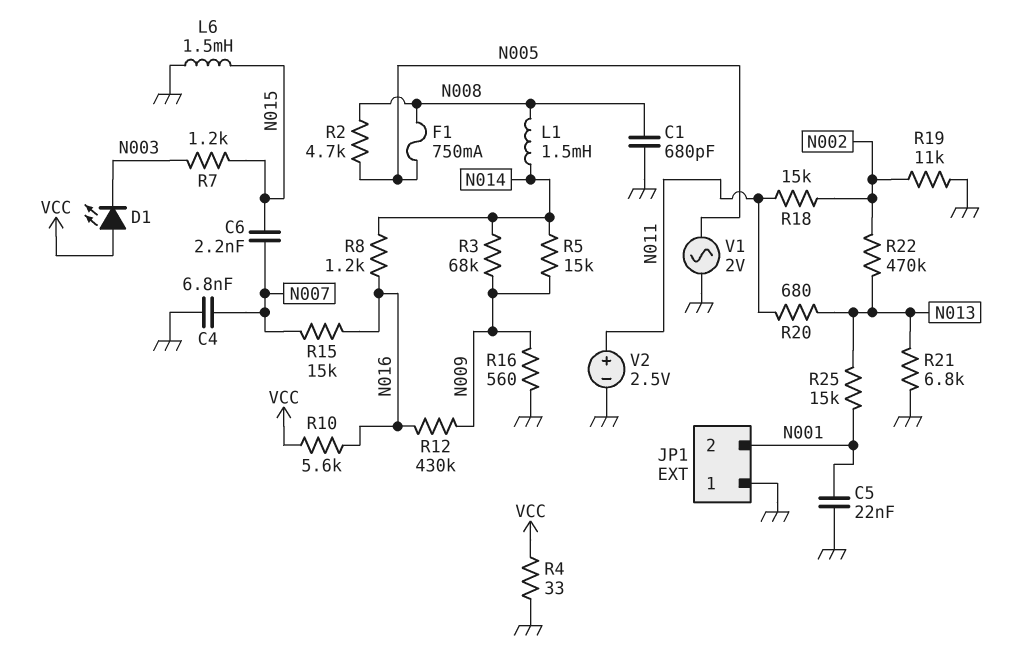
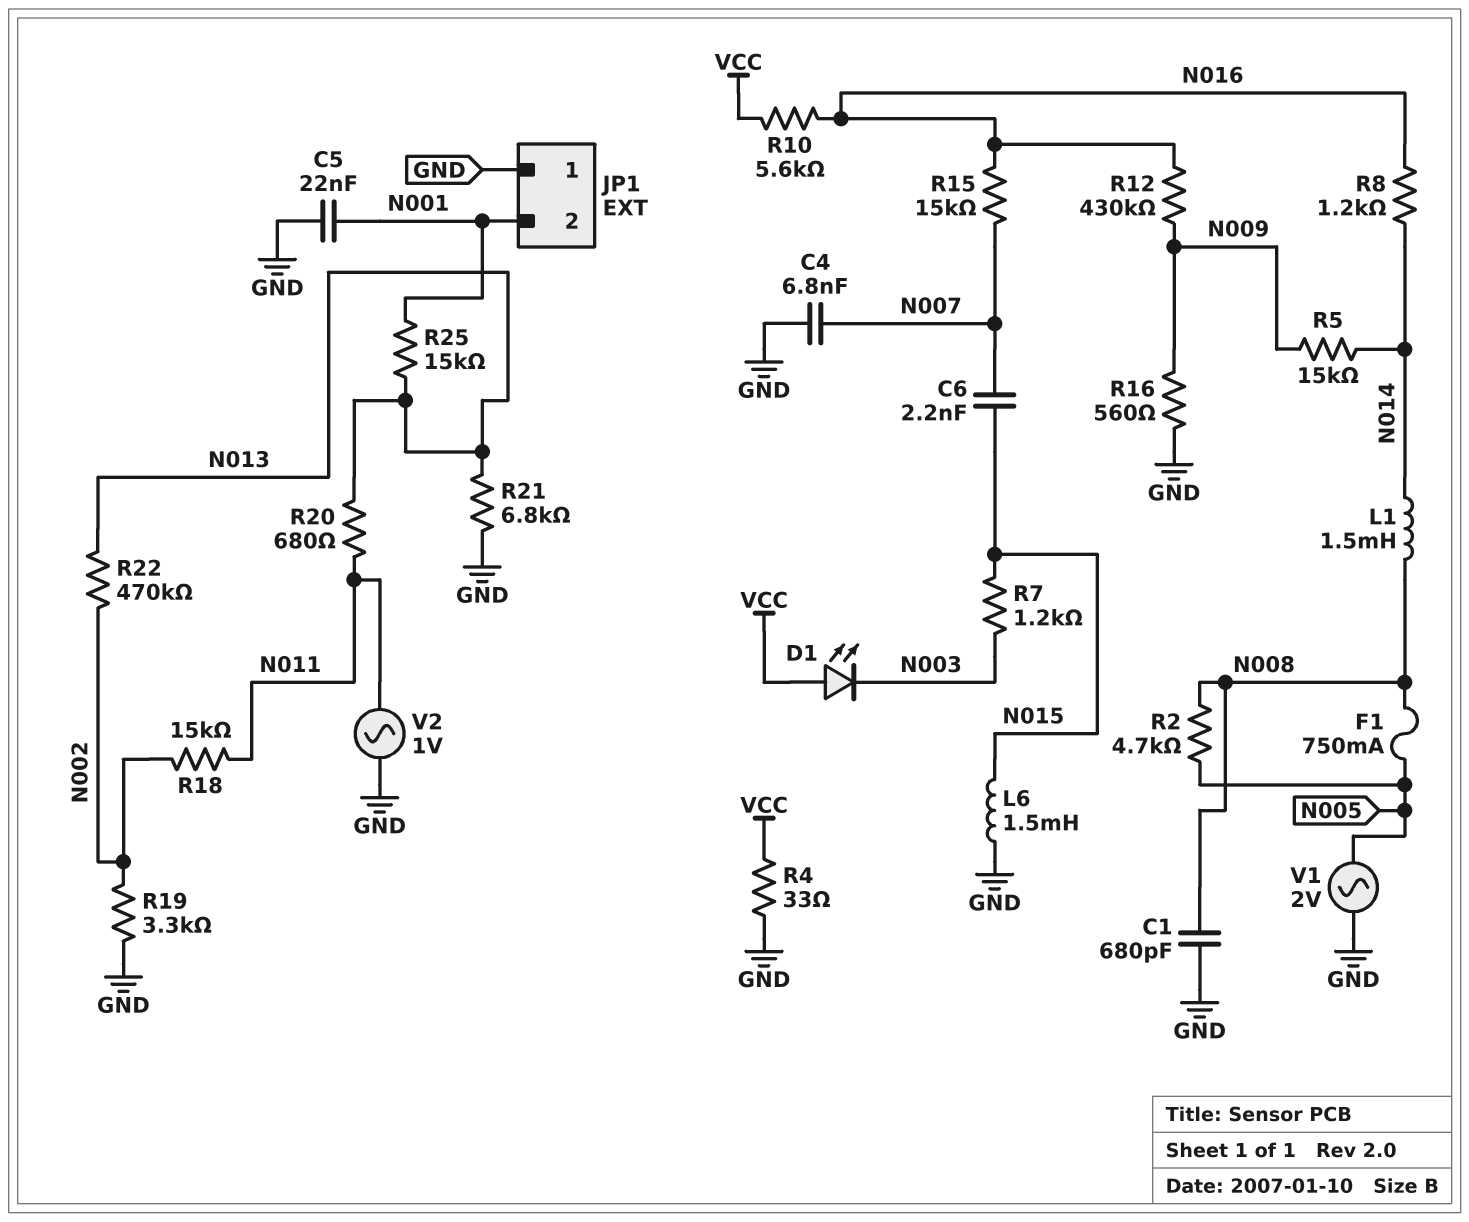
R3: 68k (N009, N014) -> none
R19: 11k (GND, N002) -> 3.3k (GND, N002)
V2: 2.5V (plus N011, minus GND) -> AC 1V (GND, N011)

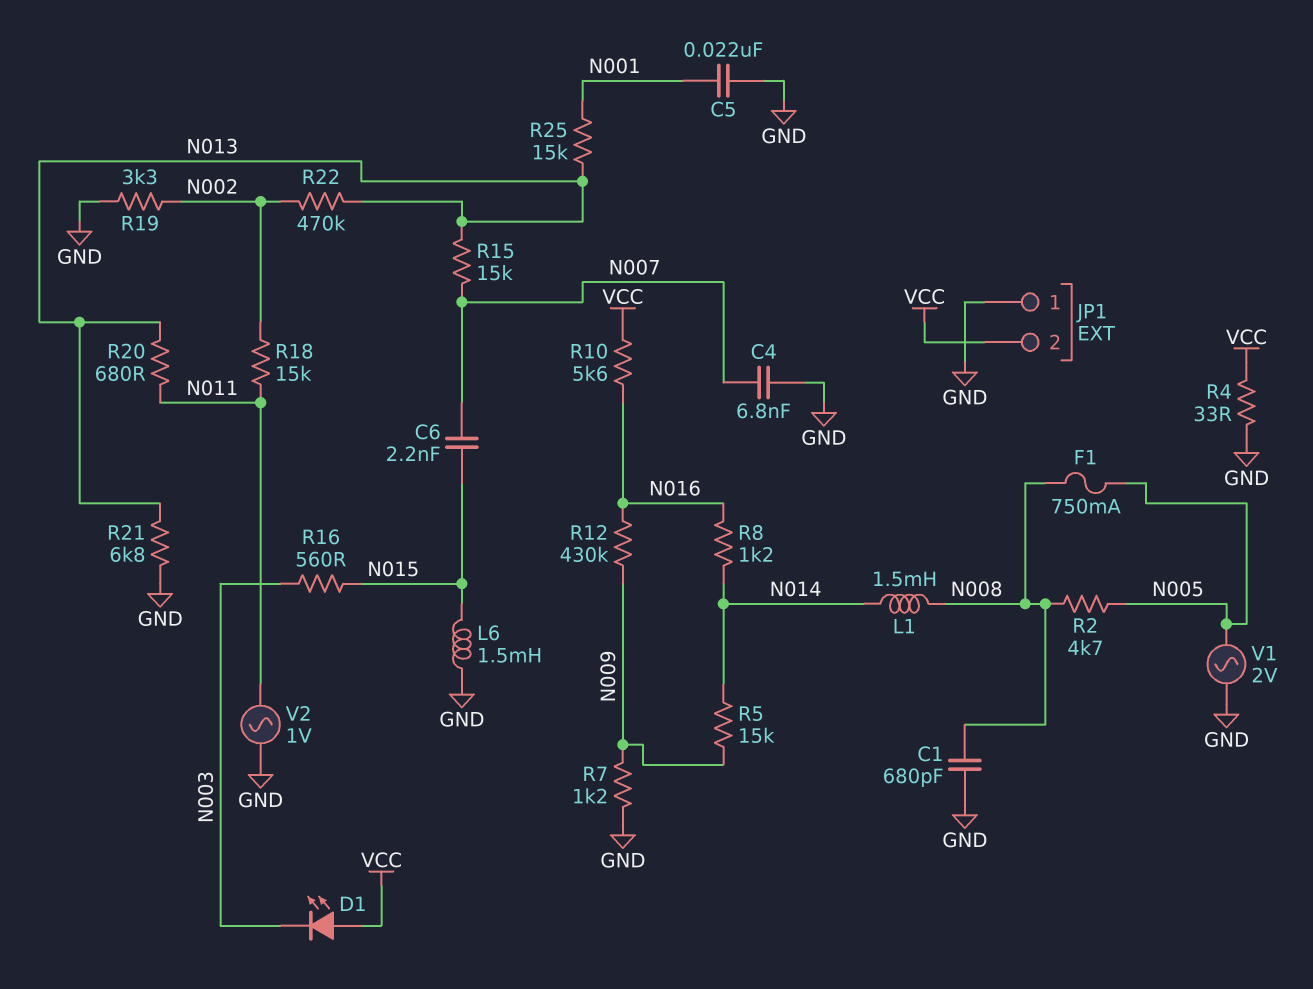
JP1 pin 2: N001 -> VCC
R7: 1.2k (N003, N015) -> 1.2k (GND, N009)
R15: 15k (N007, N016) -> 15k (N007, N013)
R16: 560 (GND, N009) -> 560 (N003, N015)

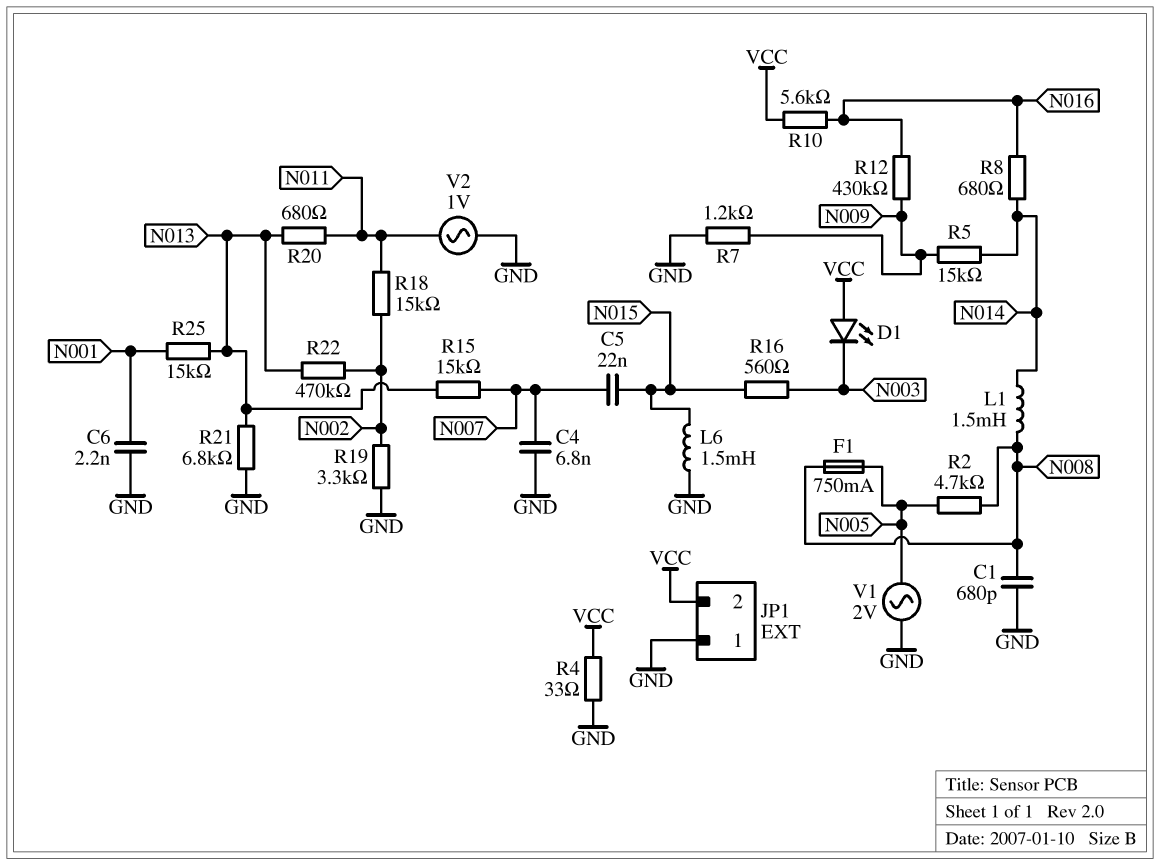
C5: 22nF (GND, N001) -> 22nF (N007, N015)
C6: 2.2nF (N007, N015) -> 2.2nF (GND, N001)
R8: 1.2k (N014, N016) -> 680 (N014, N016)

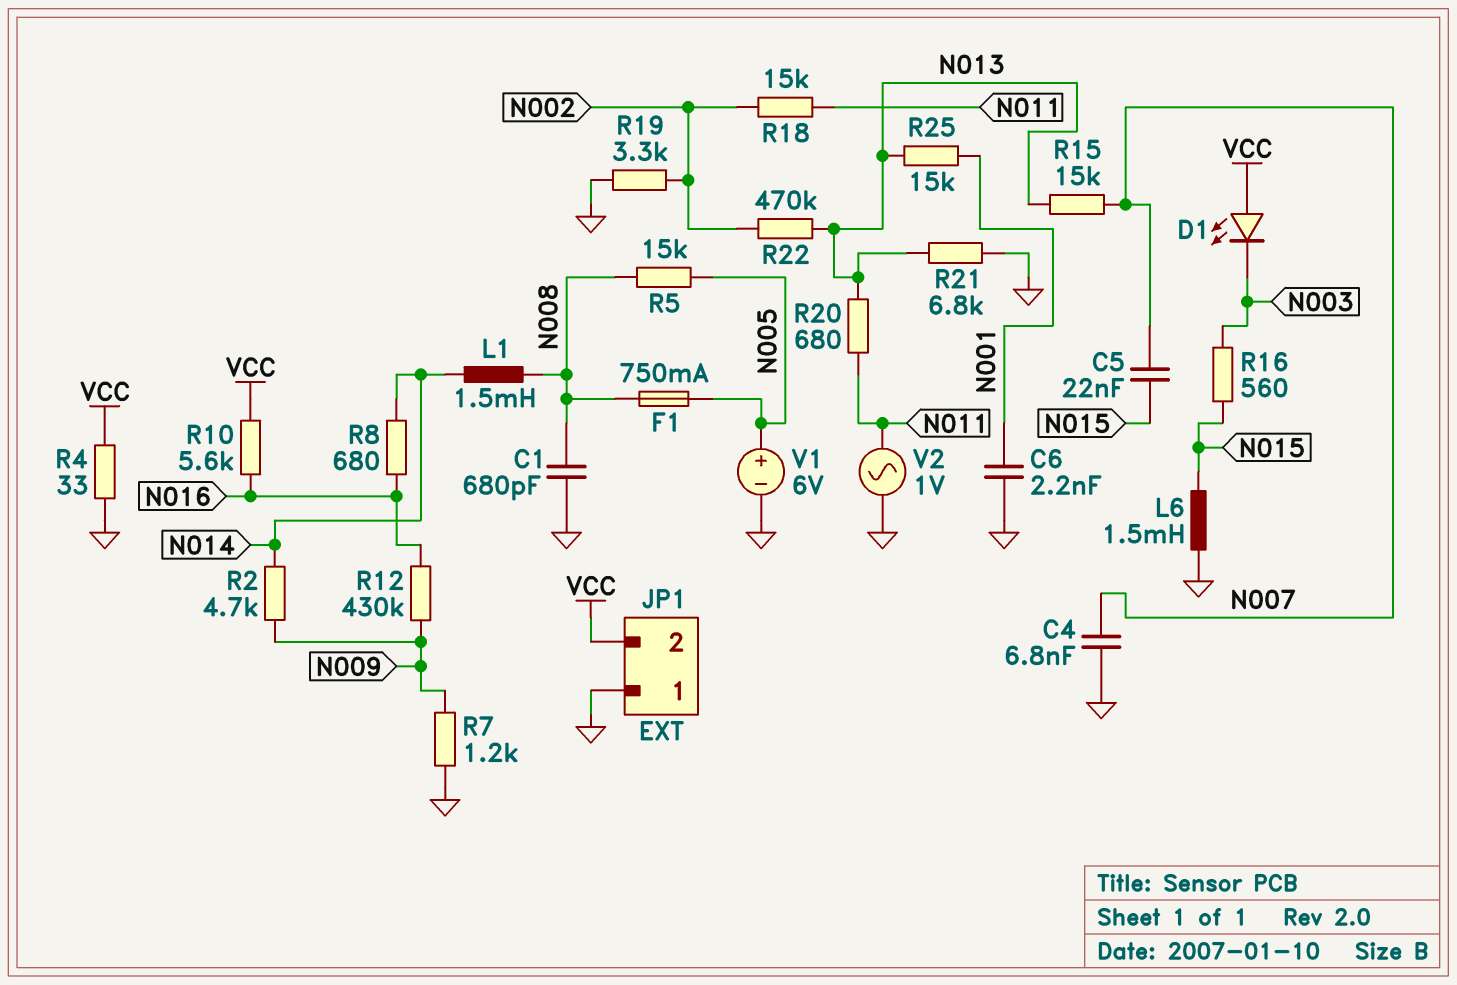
R2: 4.7k (N005, N008) -> 4.7k (N009, N014)
R5: 15k (N009, N014) -> 15k (N005, N008)
V1: AC 2V (GND, N005) -> 6V (plus N005, minus GND)

